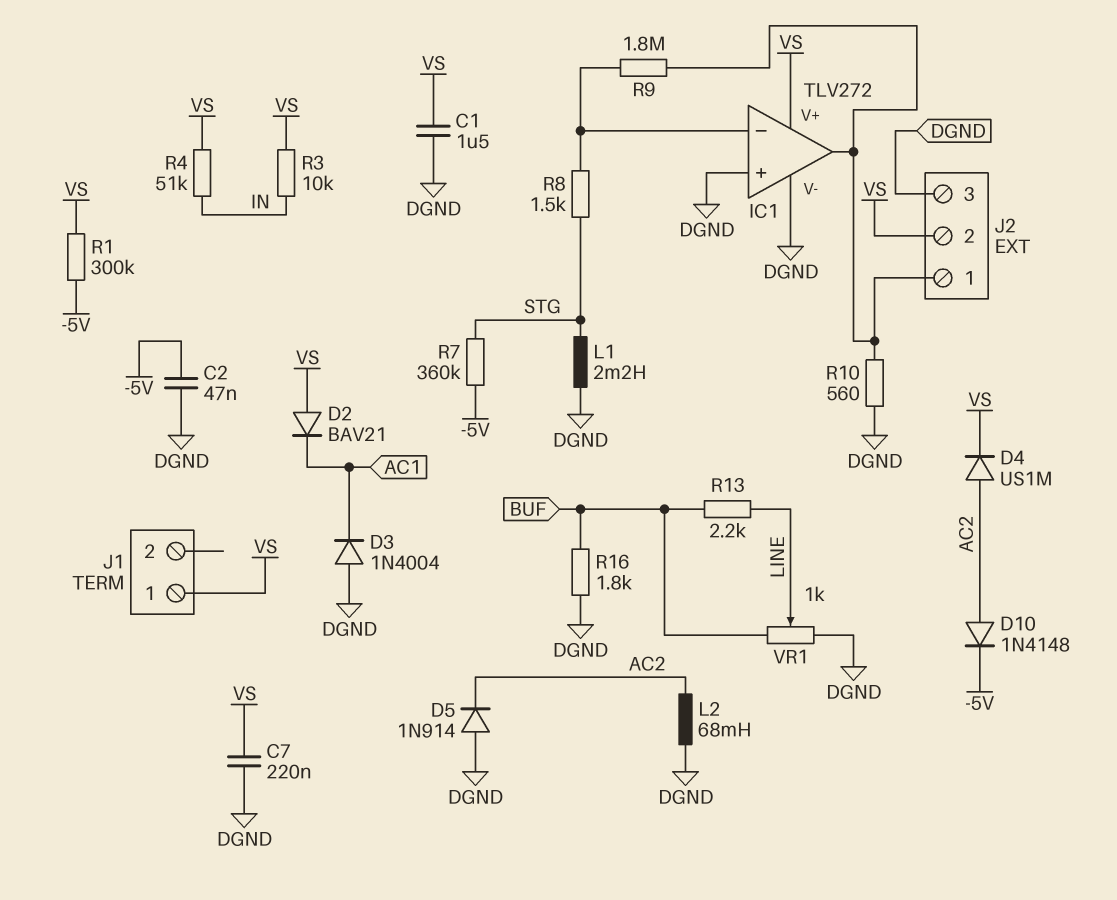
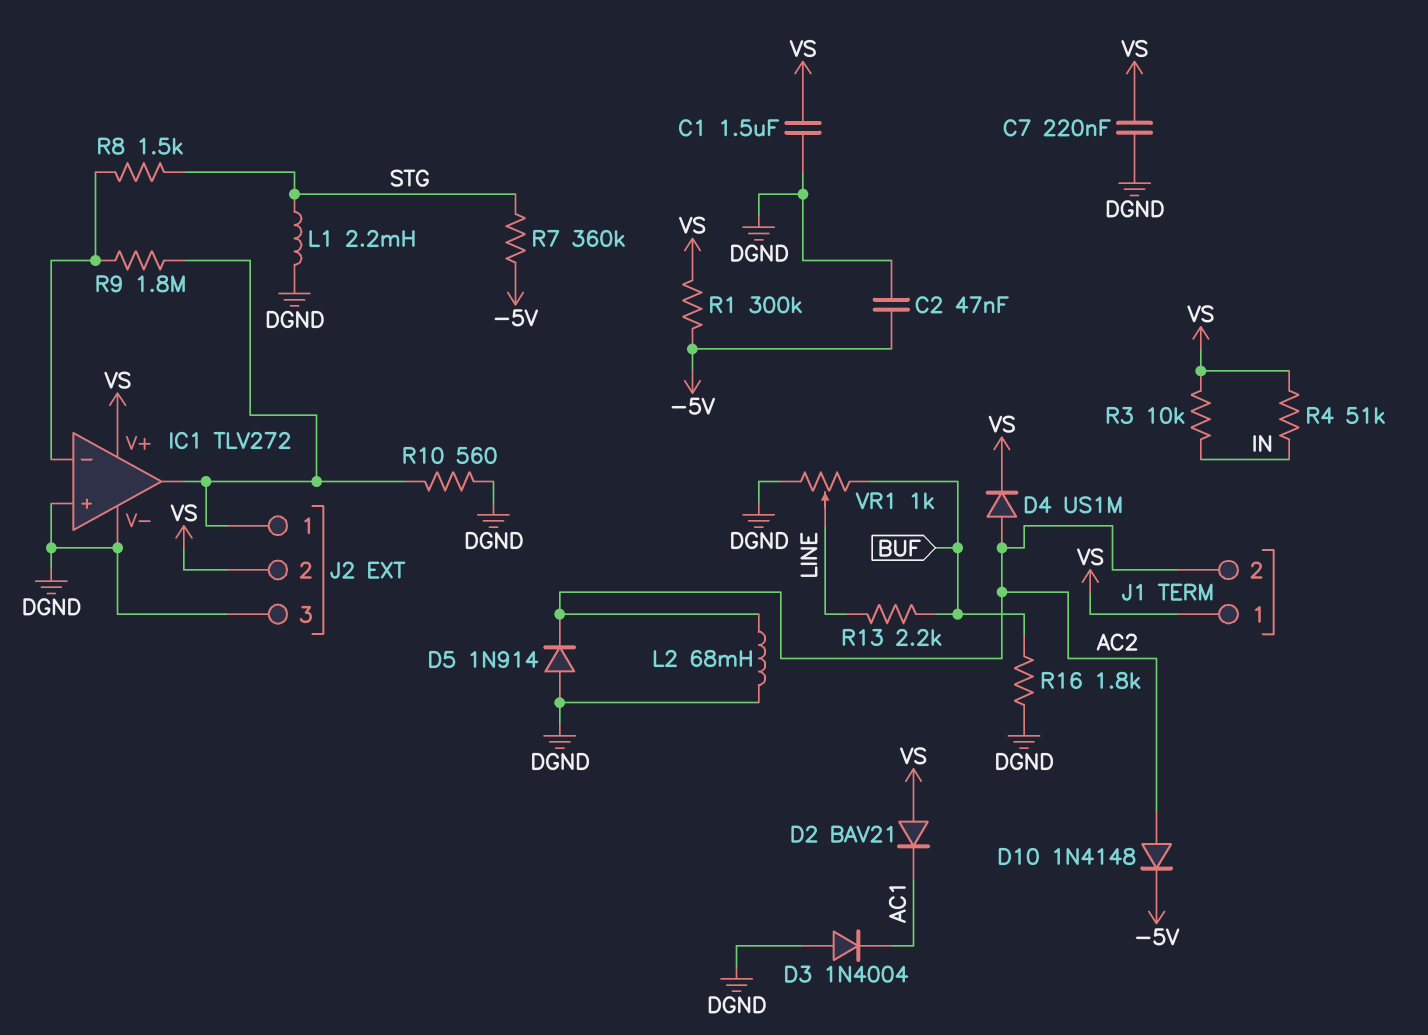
J1 pin 2: none -> AC2

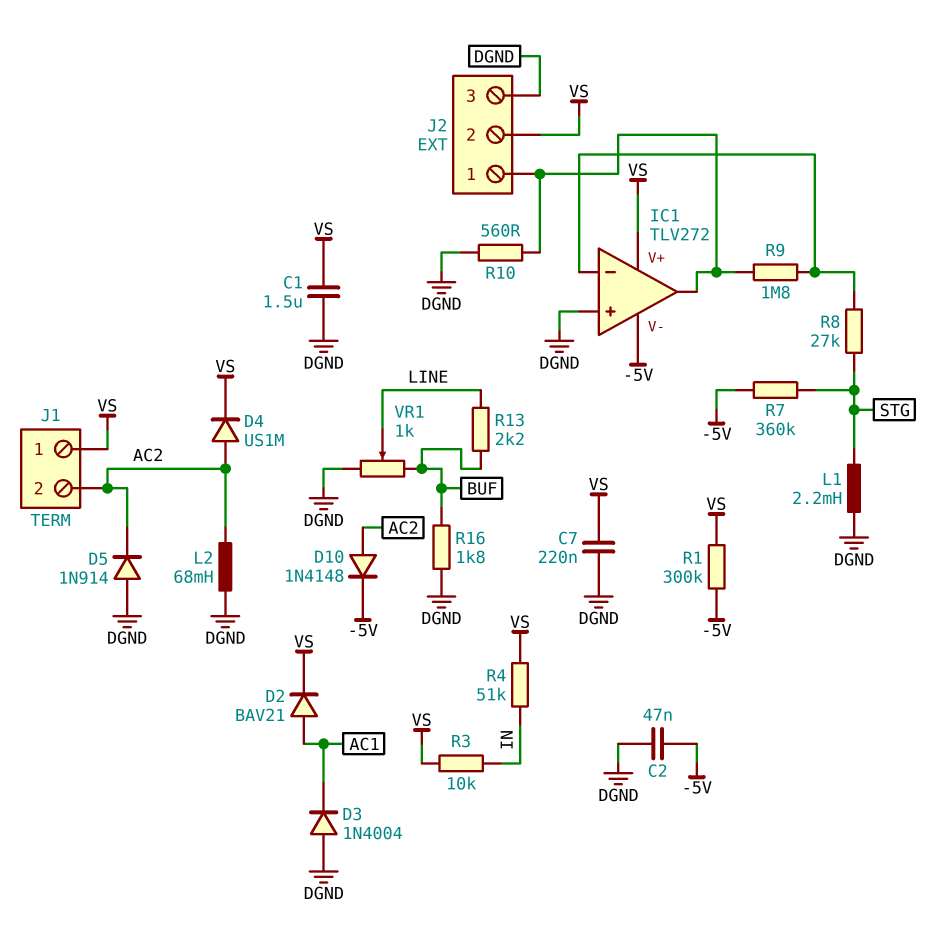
D2: diode BAV21 (A VS, K AC1) -> diode BAV21 (A AC1, K VS)
IC1 pin V-: DGND -> -5V
R8: 1.5k (IC1/in-, STG) -> 27k (IC1/in-, STG)

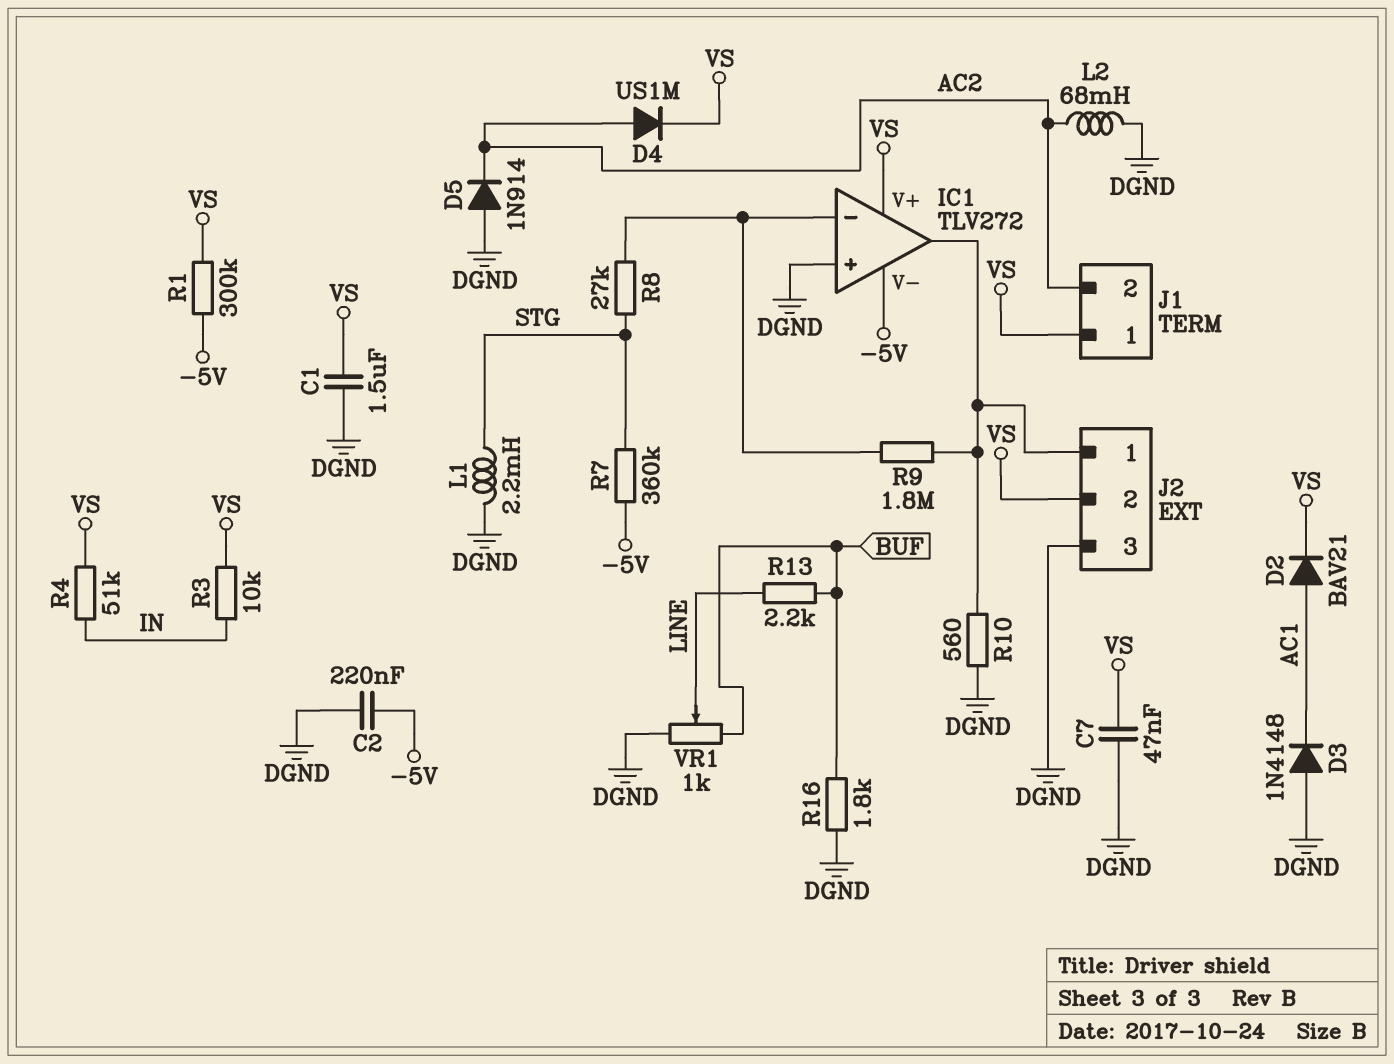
C2: 47nF (-5V, DGND) -> 220nF (-5V, DGND)
C7: 220nF (DGND, VS) -> 47nF (DGND, VS)
D3: diode 1N4004 (A DGND, K AC1) -> diode 1N4148 (A DGND, K AC1)
D10: diode 1N4148 (A AC2, K -5V) -> none

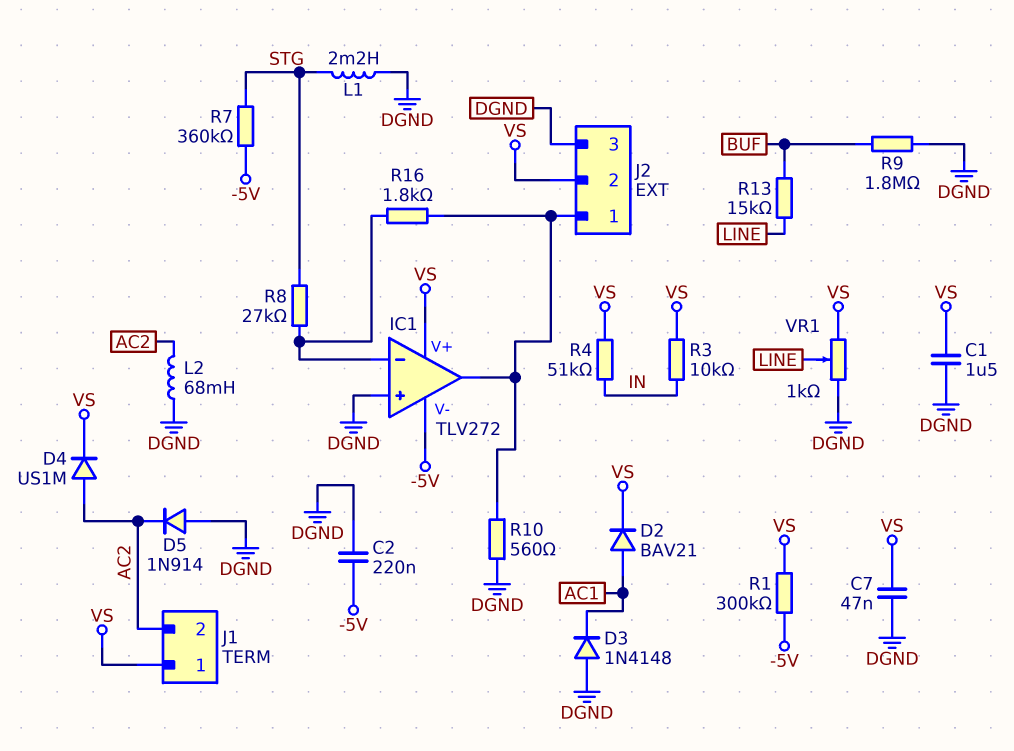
R9: 1.8M (IC1/in-, IC1/out) -> 1.8M (BUF, DGND)
R13: 2.2k (BUF, LINE) -> 15k (BUF, LINE)
R16: 1.8k (BUF, DGND) -> 1.8k (IC1/in-, IC1/out)
VR1: 1k (BUF, DGND, wiper LINE) -> 1k (DGND, VS, wiper LINE)

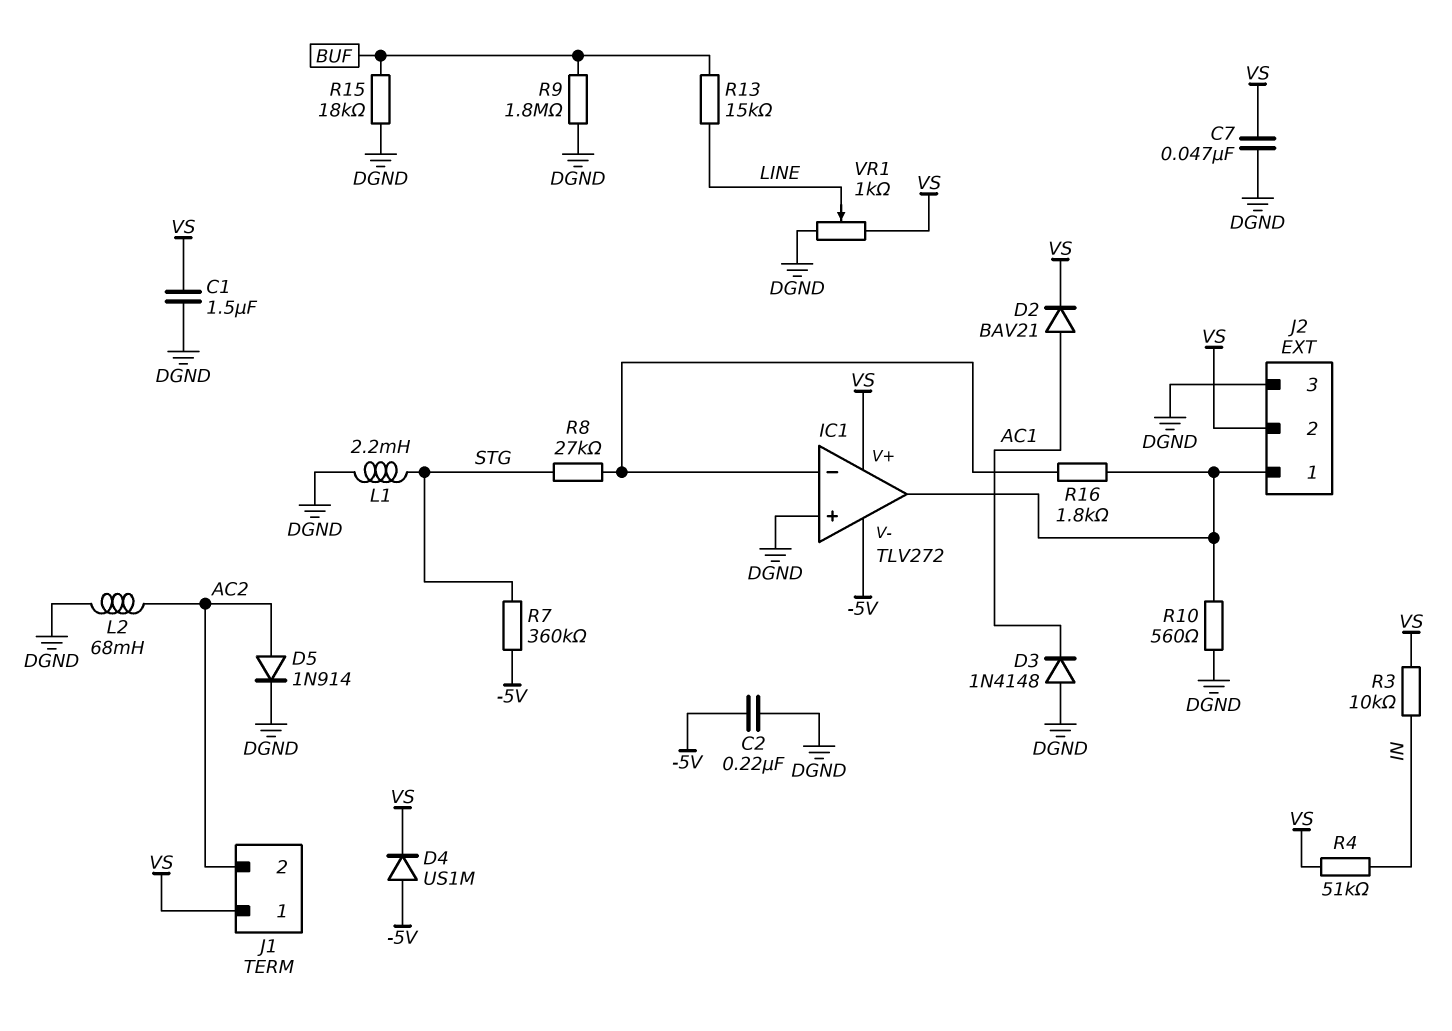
D4: diode US1M (A AC2, K VS) -> diode US1M (A -5V, K VS)
D5: diode 1N914 (A DGND, K AC2) -> diode 1N914 (A AC2, K DGND)
R1: 300k (-5V, VS) -> none
R15: none -> 18k (BUF, DGND)

